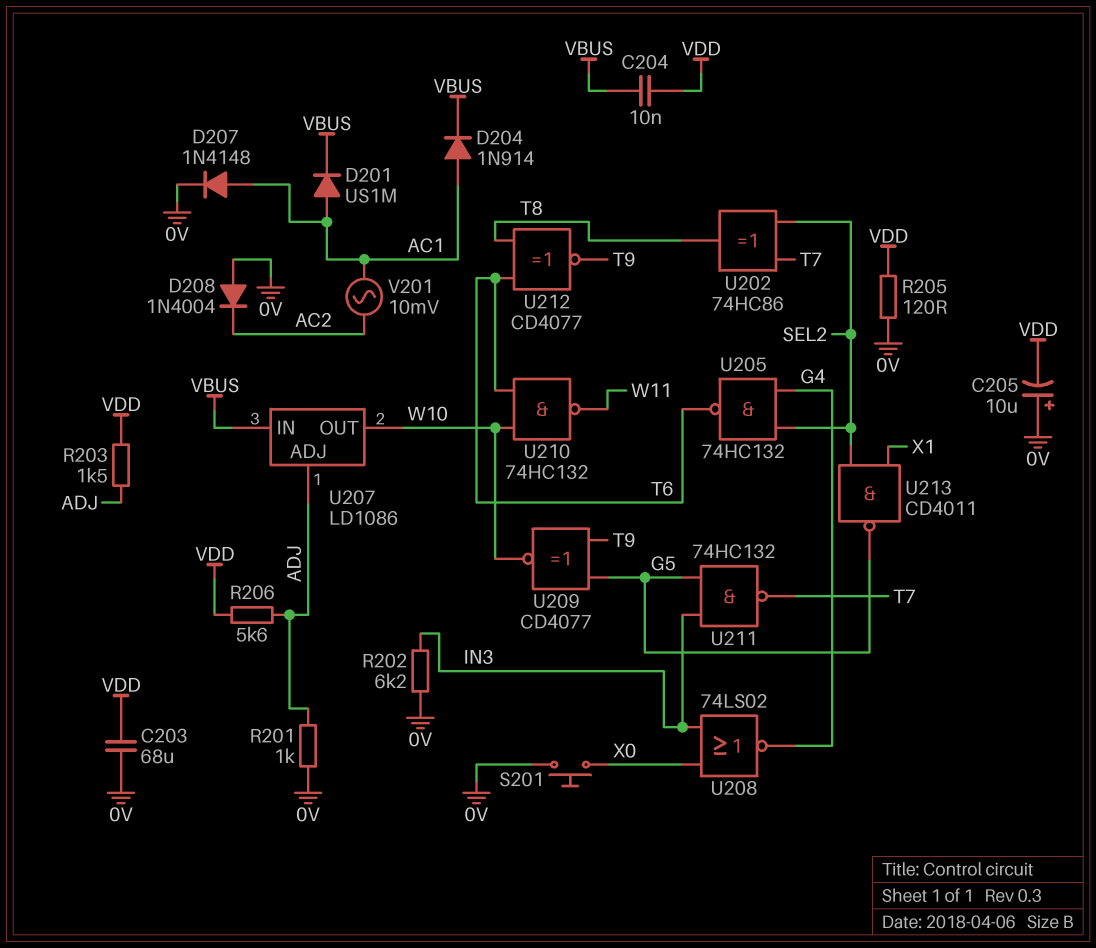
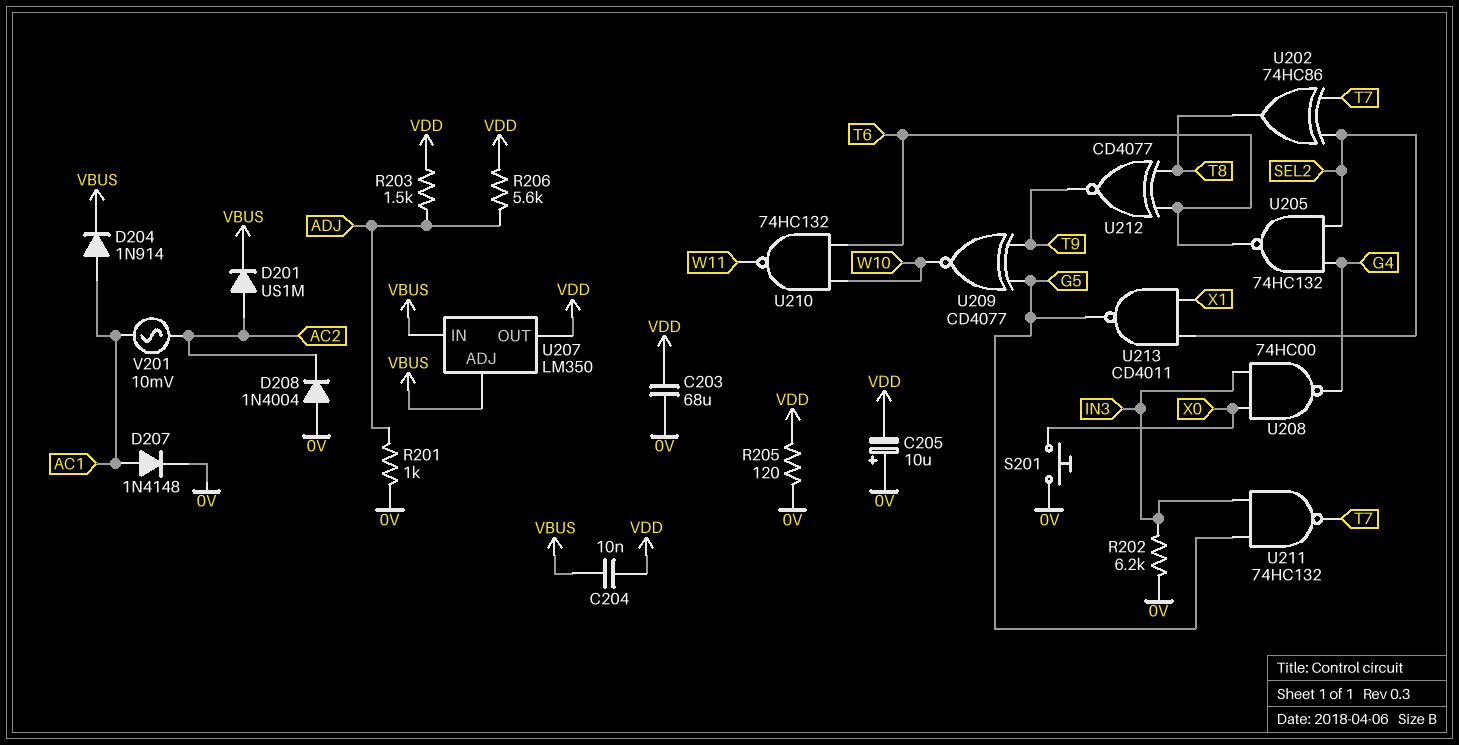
D201: diode US1M (A AC1, K VBUS) -> diode US1M (A AC2, K VBUS)
U207: LD1086 -> LM350
U207 pin ADJ: ADJ -> VBUS
U207 pin OUT: W10 -> VDD
U208: NOR 74LS02 (in IN3, in X0, out G4) -> NAND 74HC00 (in IN3, in X0, out G4)

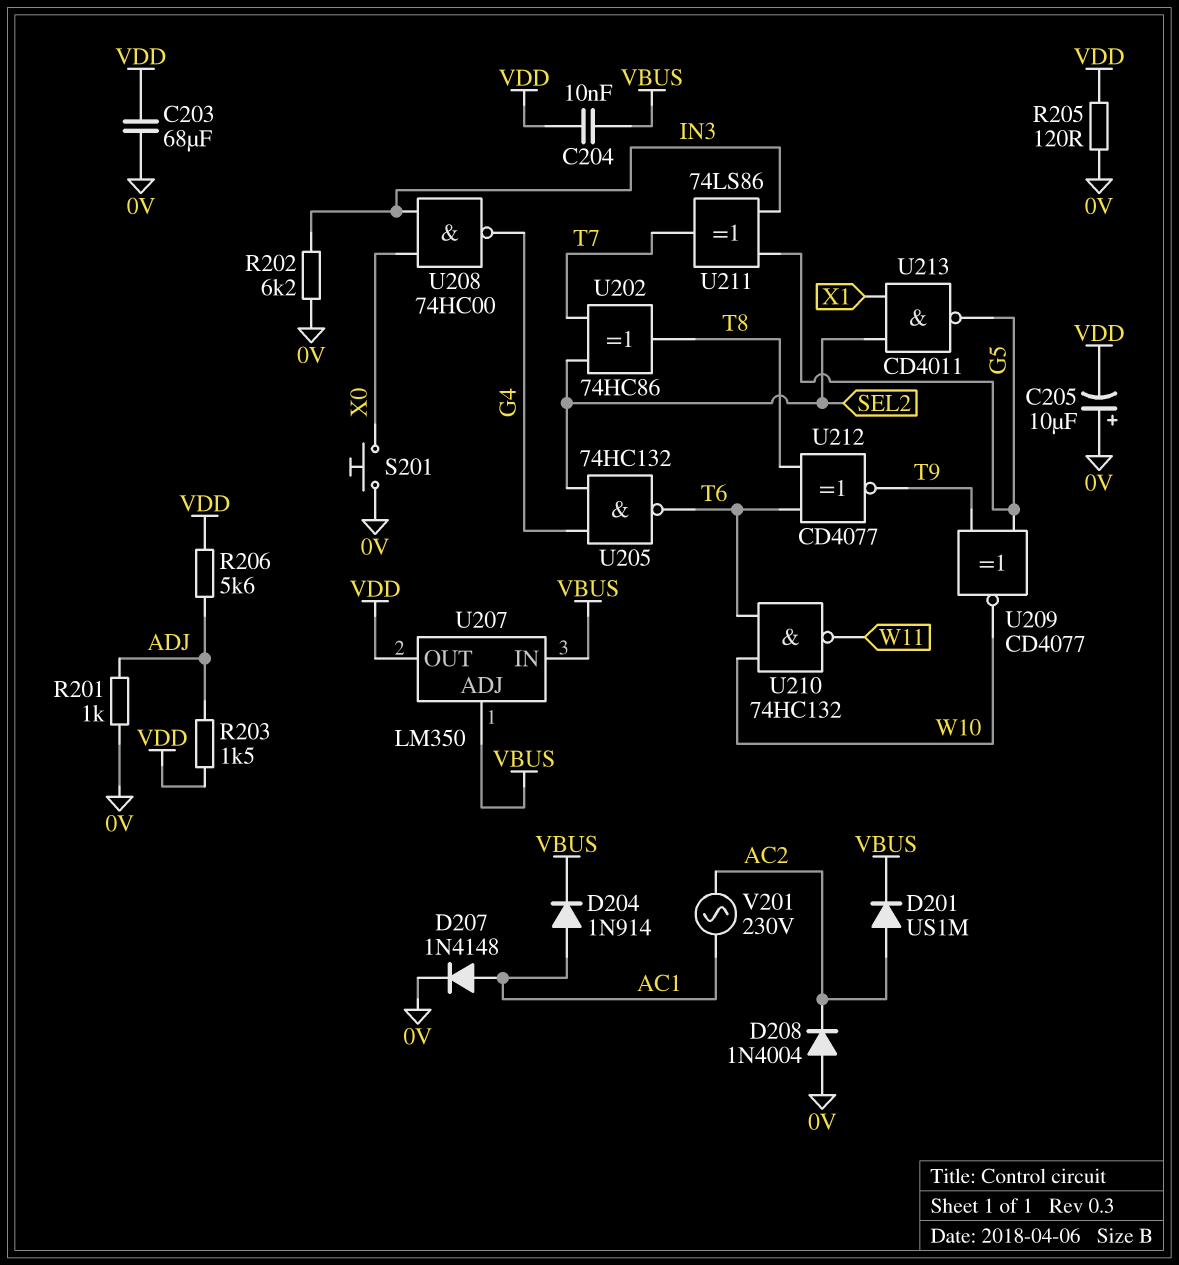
U211: NAND 74HC132 (in G5, in IN3, out T7) -> XOR 74LS86 (in G5, in IN3, out T7)
V201: AC 10mV (AC1, AC2) -> AC 230V (AC1, AC2)

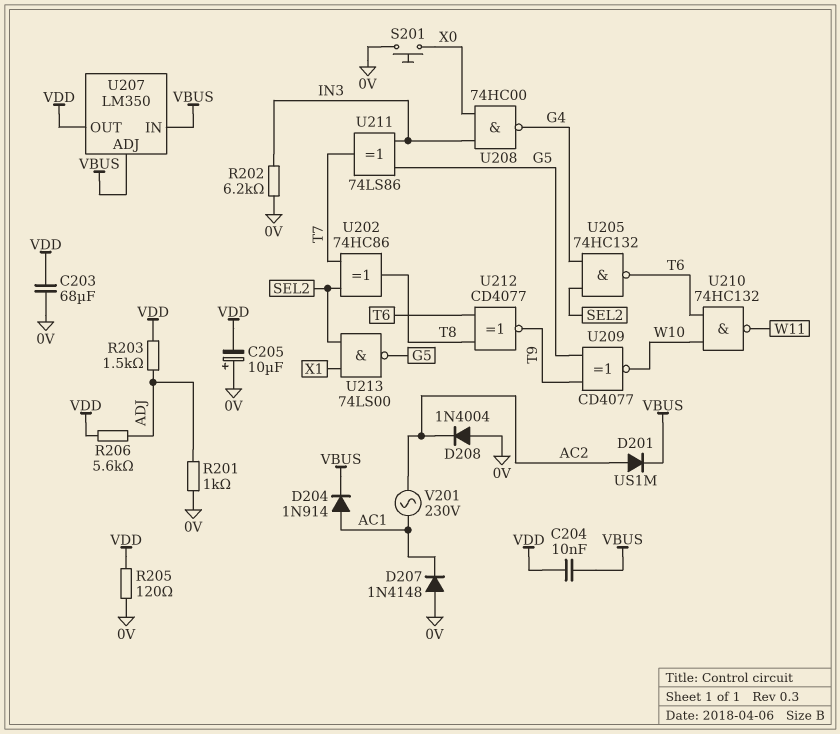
D207: diode 1N4148 (A AC1, K 0V) -> diode 1N4148 (A 0V, K AC1)
U213: NAND CD4011 (in SEL2, in X1, out G5) -> NAND 74LS00 (in SEL2, in X1, out G5)

